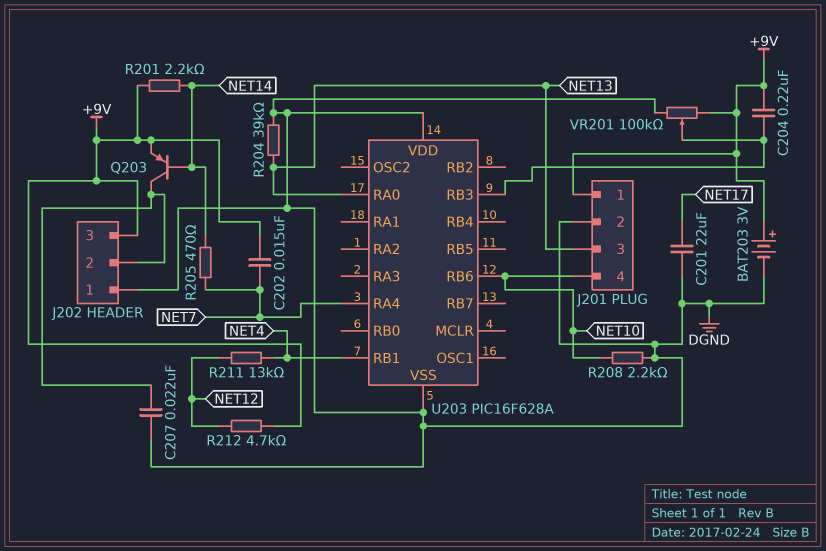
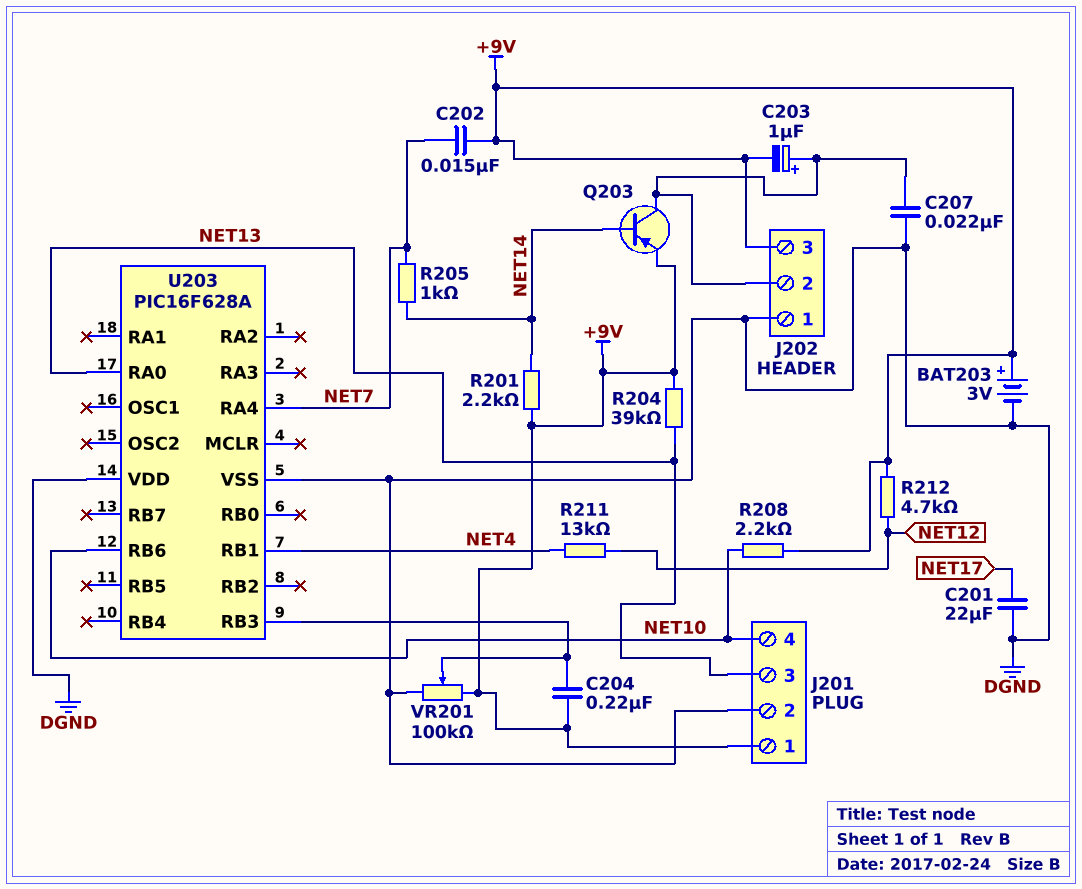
C203: none -> 1uF (plus J202/2, minus +9V)
R204: 39k (DGND, NET13) -> 39k (+9V, NET13)
R205: 470 (NET7, NET14) -> 1k (NET7, NET14)
R208: 2.2k (DGND, NET10) -> 2.2k (+9V, NET10)

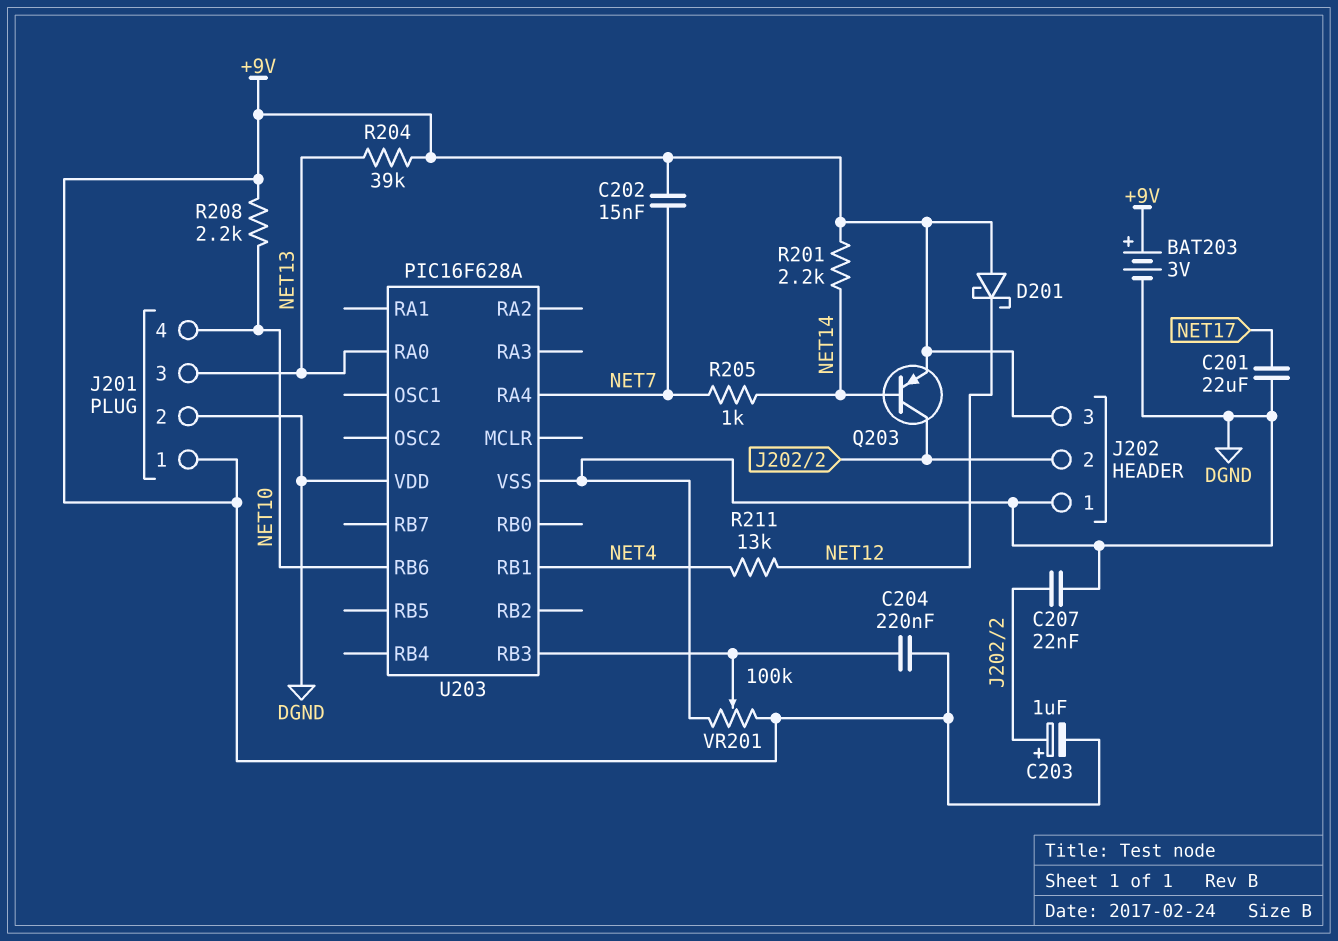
D201: none -> schottky (A +9V, K NET12)
R212: 4.7k (+9V, NET12) -> none

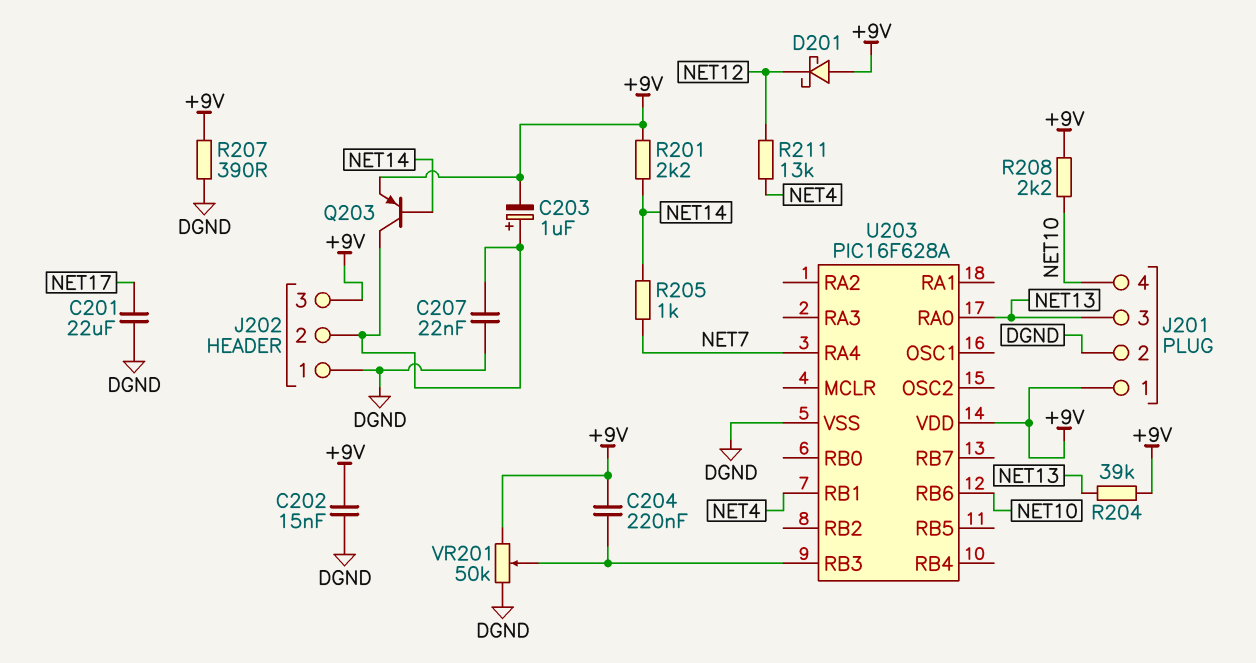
BAT203: 3V (plus +9V, minus DGND) -> none
C202: 15nF (+9V, NET7) -> 15nF (+9V, DGND)
R207: none -> 390 (+9V, DGND)
U203 pin VDD: DGND -> +9V
VR201: 100k (+9V, DGND, wiper U203/RB3) -> 50k (+9V, DGND, wiper U203/RB3)

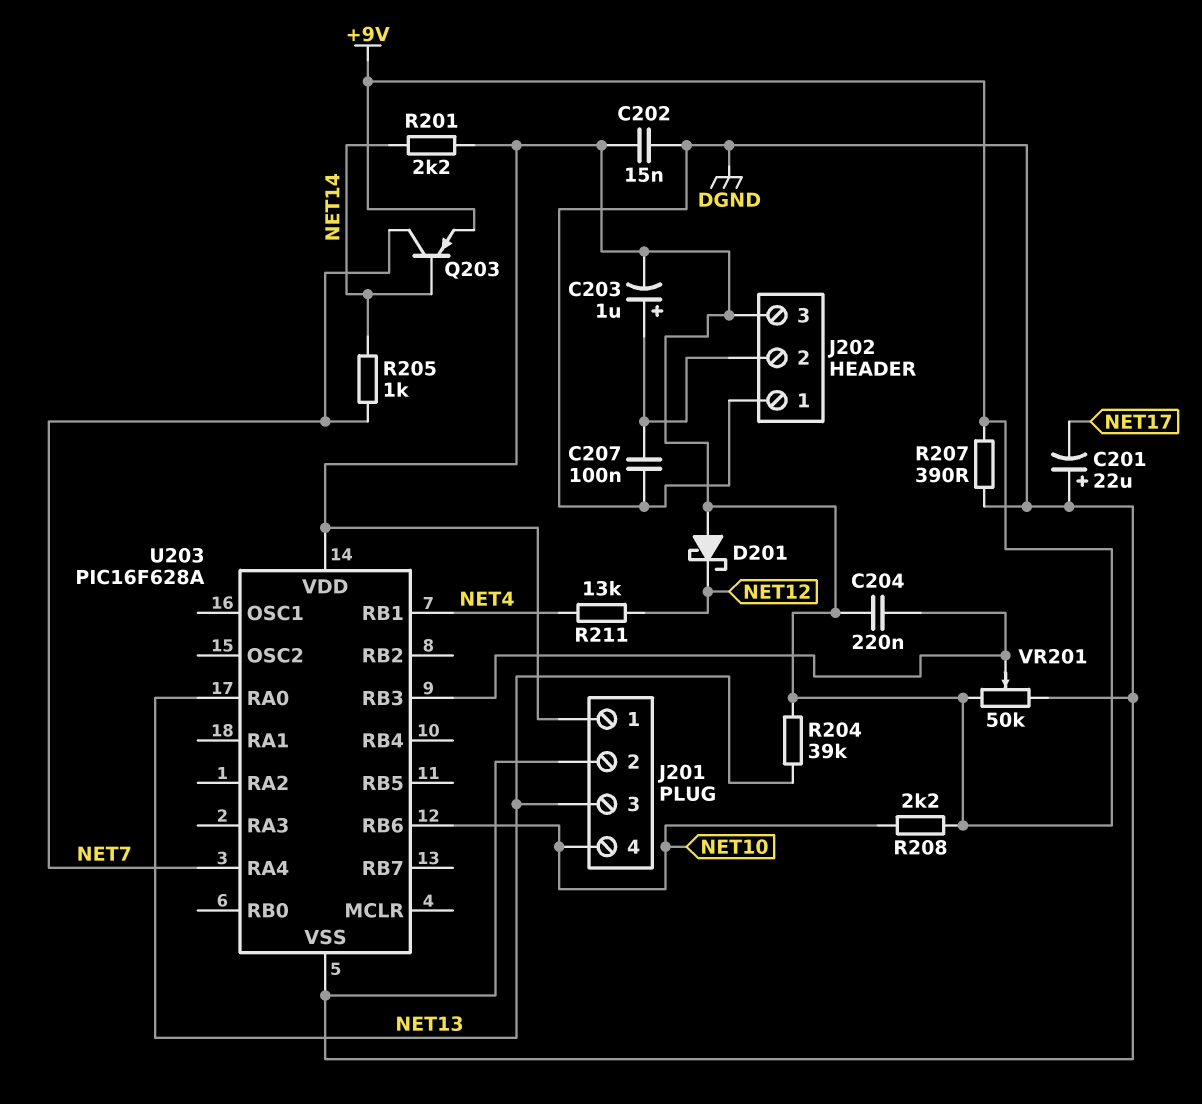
C201: 22uF (DGND, NET17) -> 22uF (plus DGND, minus NET17)
C207: 22nF (DGND, J202/2) -> 100nF (DGND, J202/2)
Q203: PNP (B NET14, C J202/2, E +9V) -> PNP (B NET14, C NET7, E +9V)

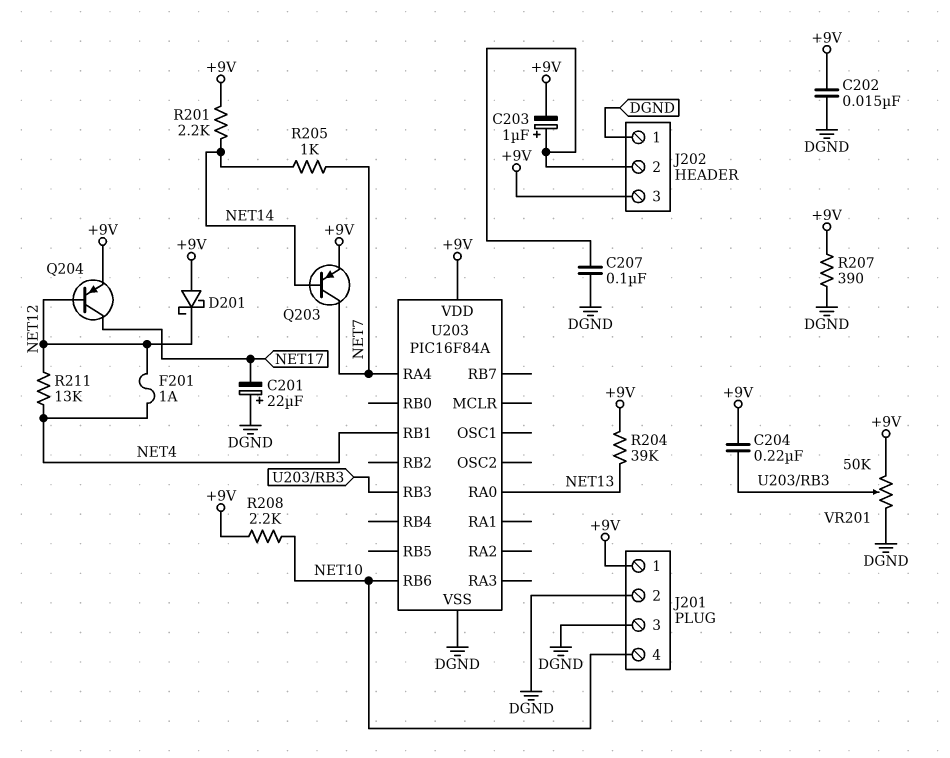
F201: none -> 1A (NET4, NET12)
J201 pin 3: NET13 -> DGND
Q204: none -> PNP (B NET12, C NET17, E +9V)
U203: PIC16F628A -> PIC16F84A

